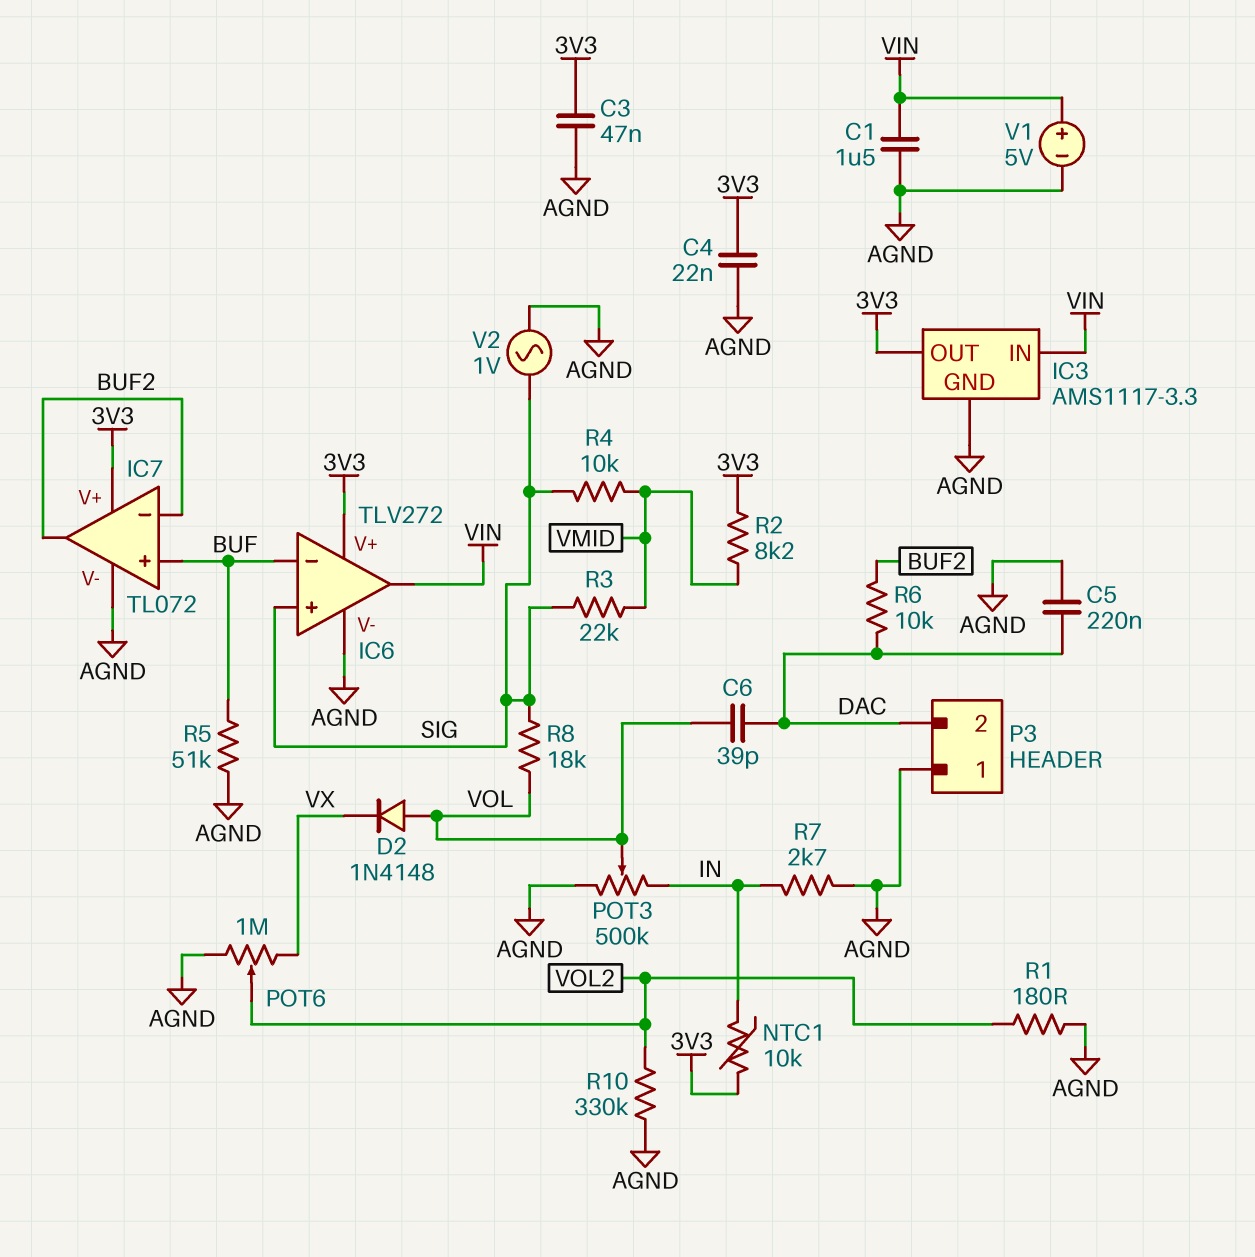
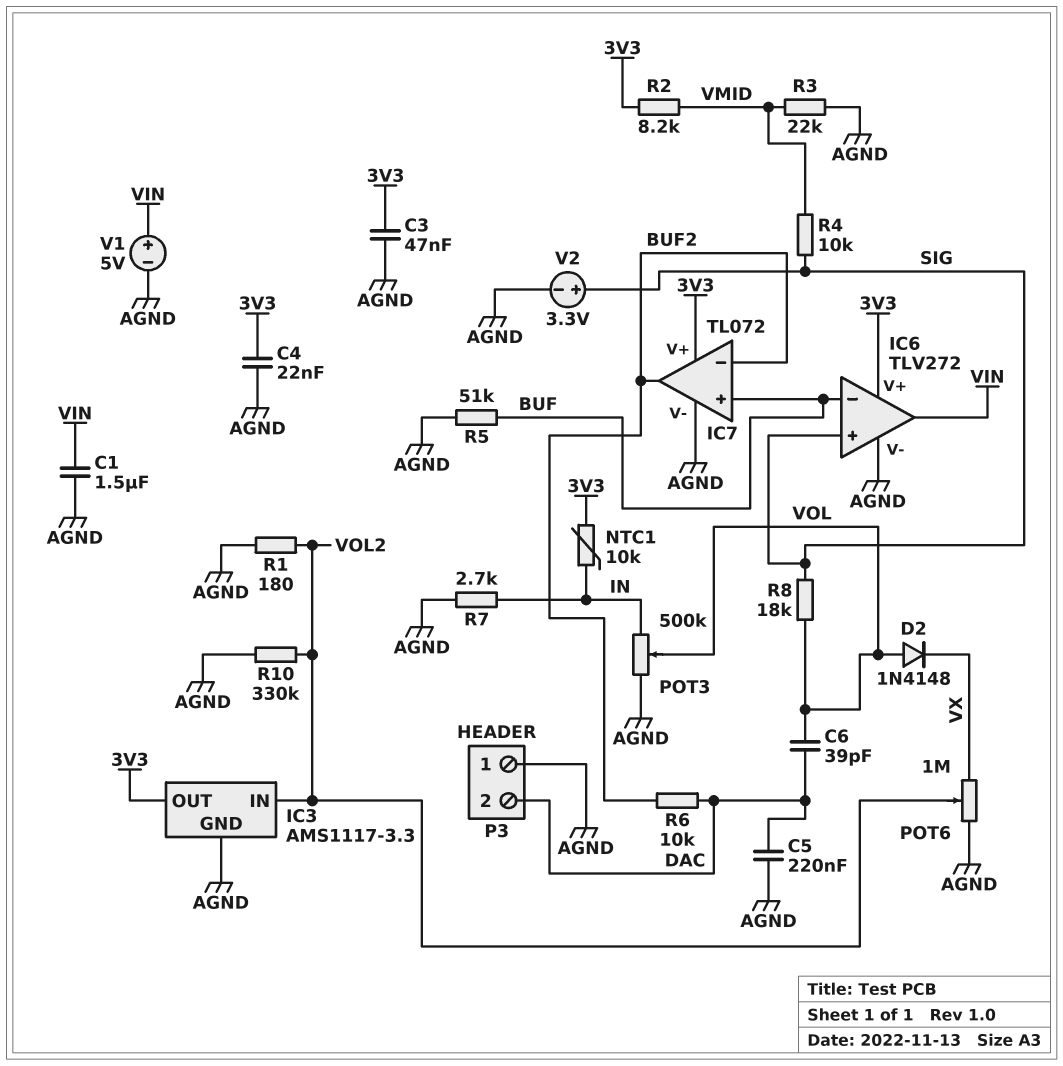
IC3 pin IN: VIN -> VOL2
R3: 22k (SIG, VMID) -> 22k (AGND, VMID)
V2: AC 1V (AGND, SIG) -> 3.3V (plus SIG, minus AGND)

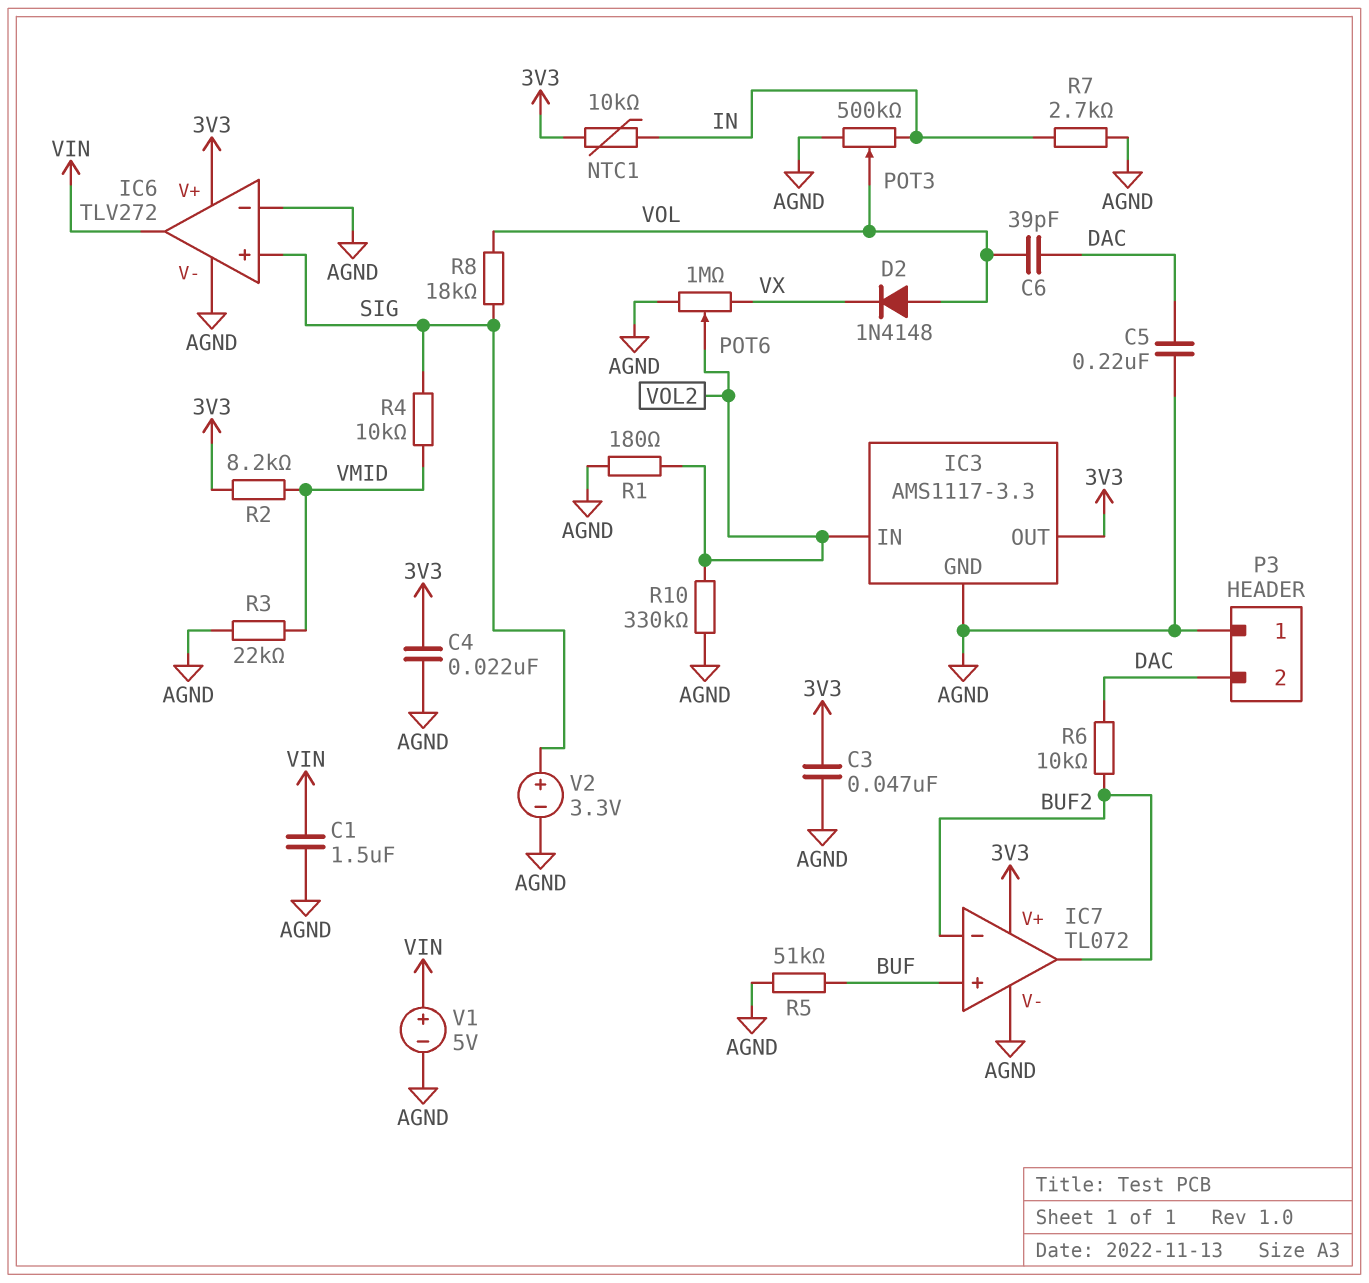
IC6 pin in-: BUF -> AGND

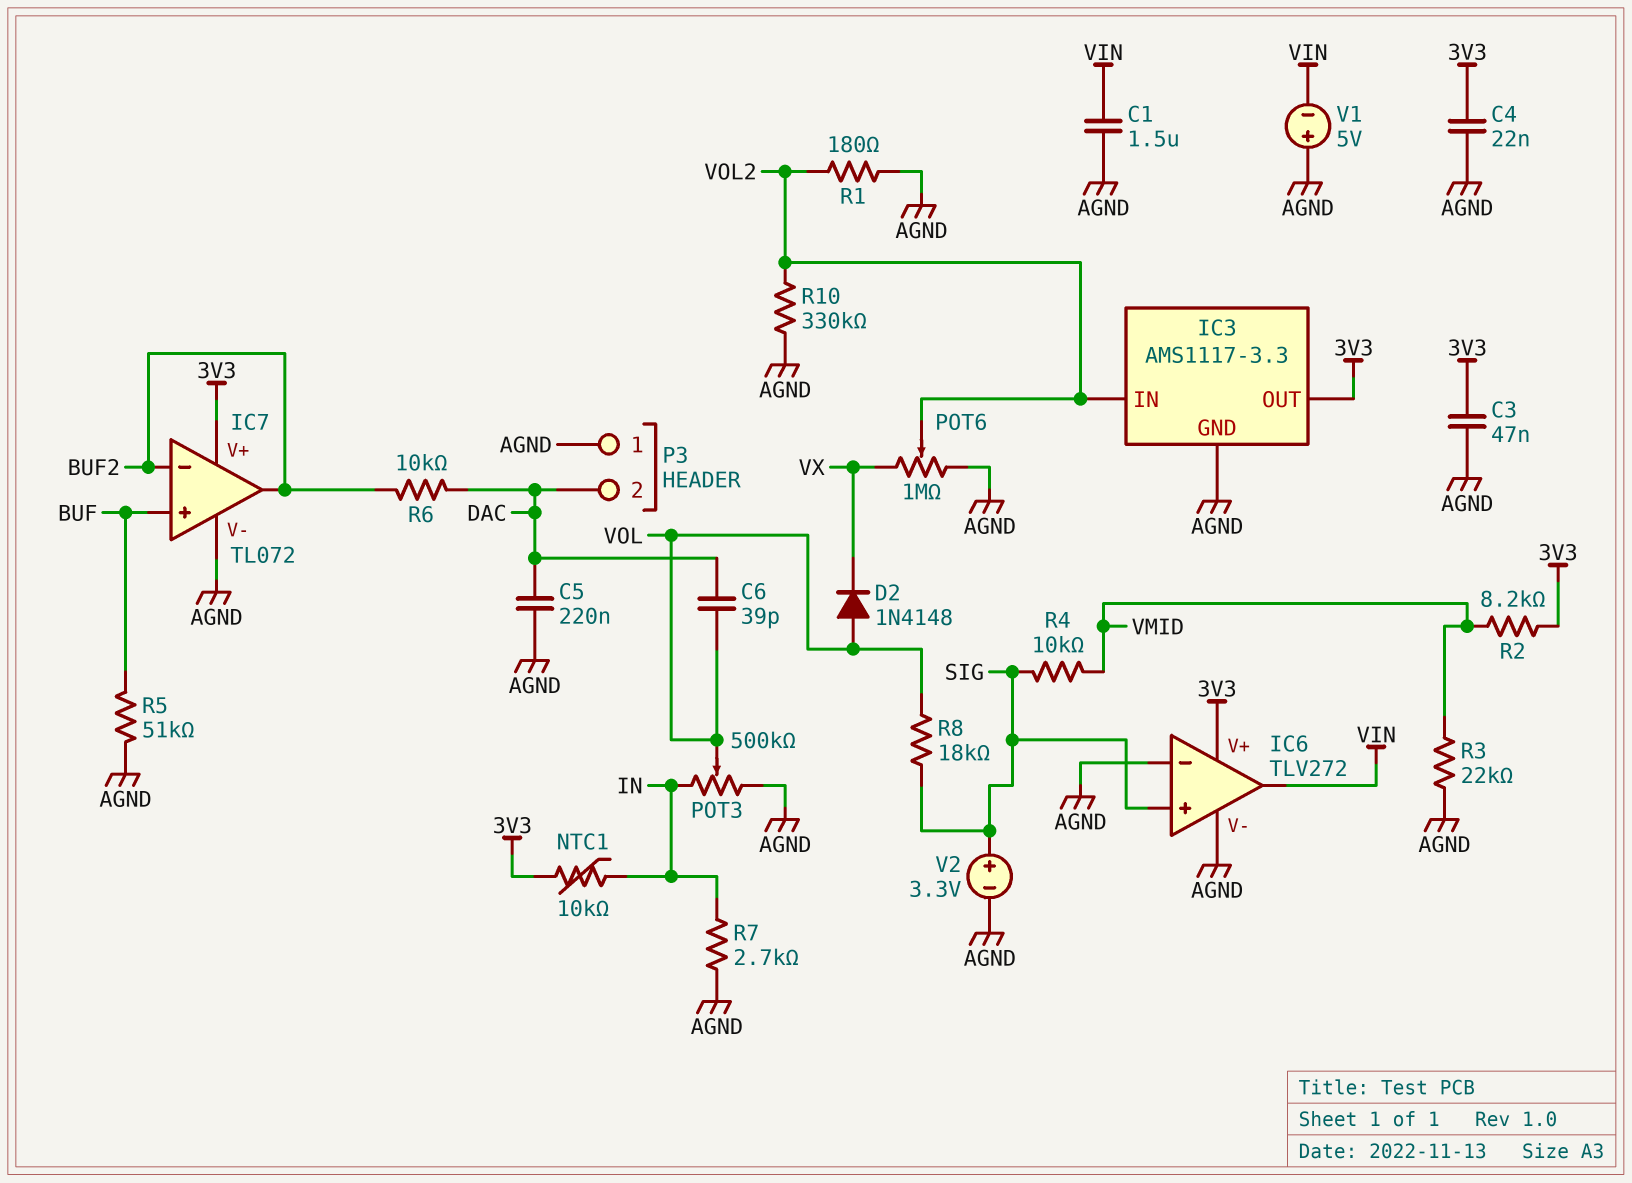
V1: 5V (plus VIN, minus AGND) -> 5V (plus AGND, minus VIN)

